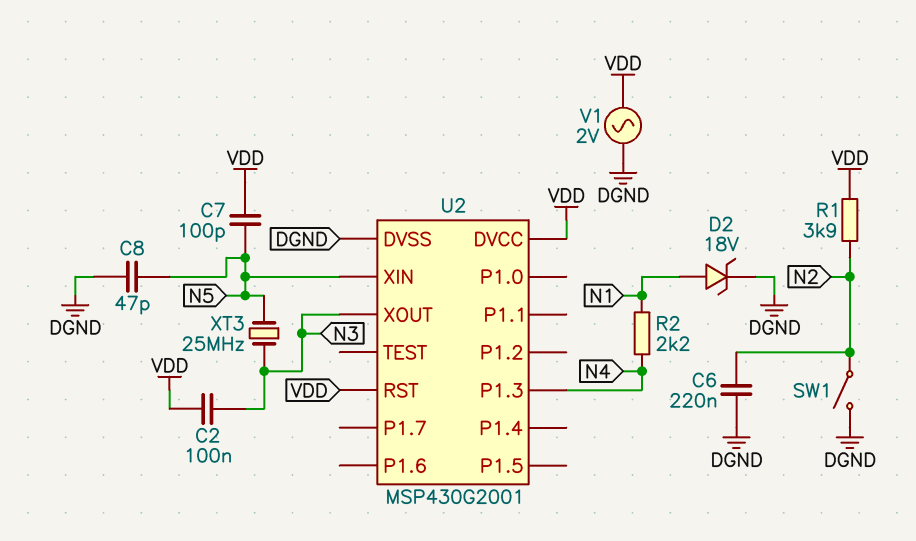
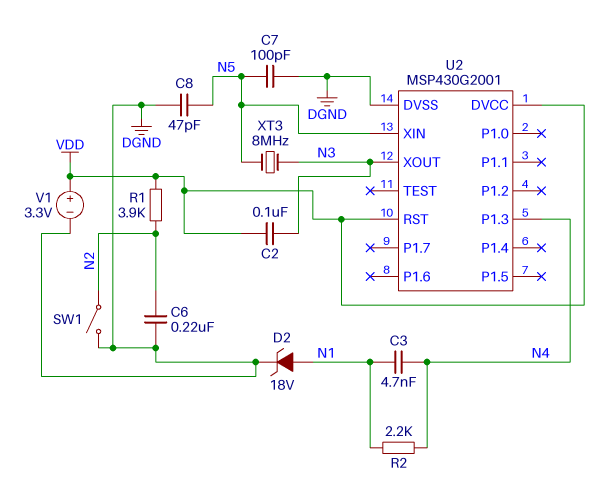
C3: none -> 4.7nF (N1, N4)
C7: 100pF (N5, VDD) -> 100pF (DGND, N5)
V1: AC 2V (DGND, VDD) -> 3.3V (plus VDD, minus DGND)
XT3: 25MHz (N3, N5) -> 8MHz (N3, N5)

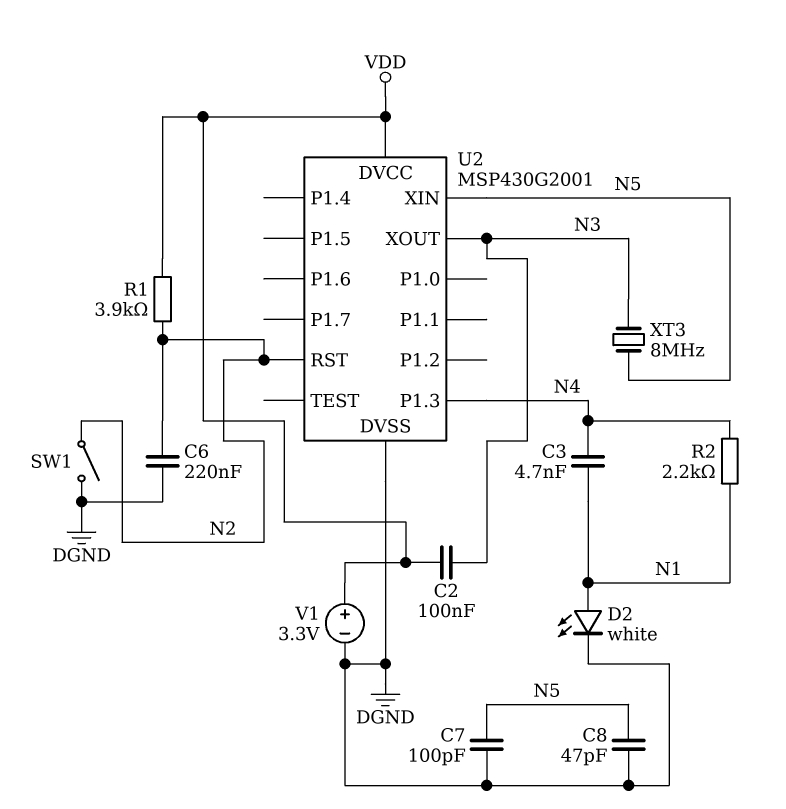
D2: zener 18V (A N1, K DGND) -> LED white (A N1, K DGND)
U2 pin RST: VDD -> N2

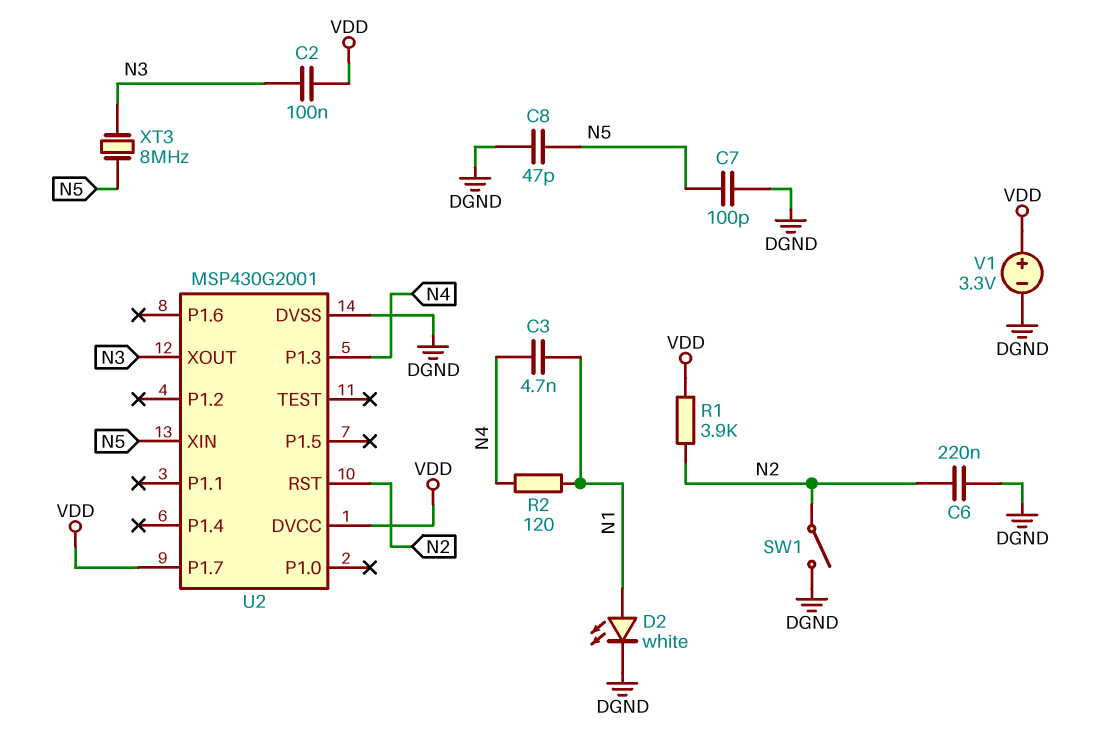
R2: 2.2k (N1, N4) -> 120 (N1, N4)
U2 pin P1.7: none -> VDD

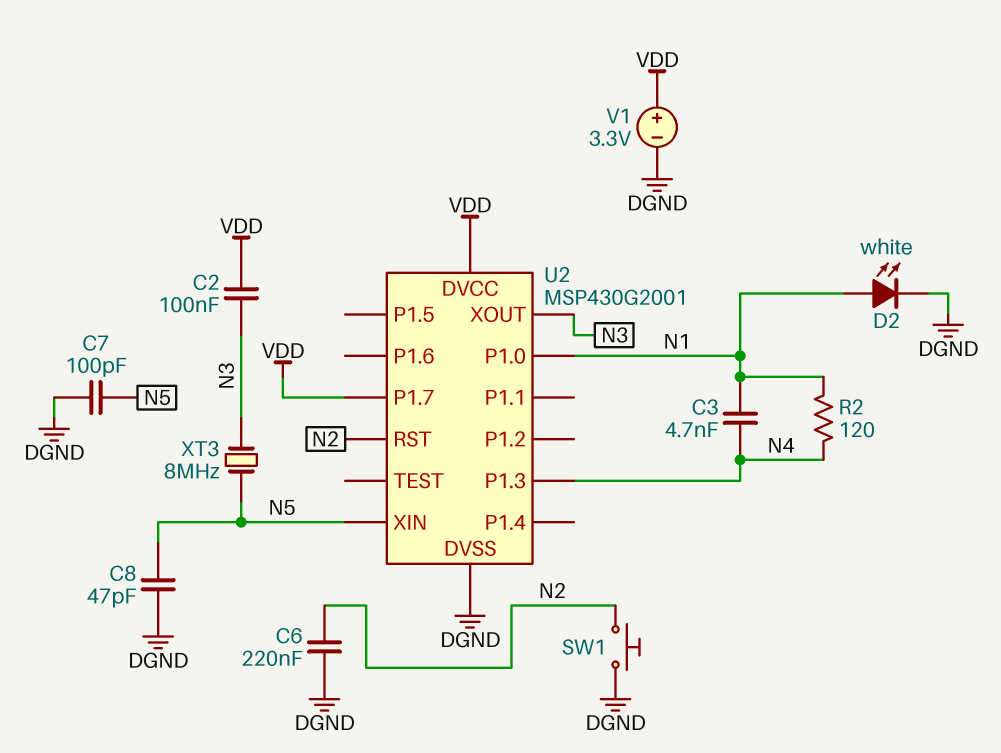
R1: 3.9k (N2, VDD) -> none
SW1: switch (DGND, N2) -> button (DGND, N2)
U2 pin P1.0: none -> N1

